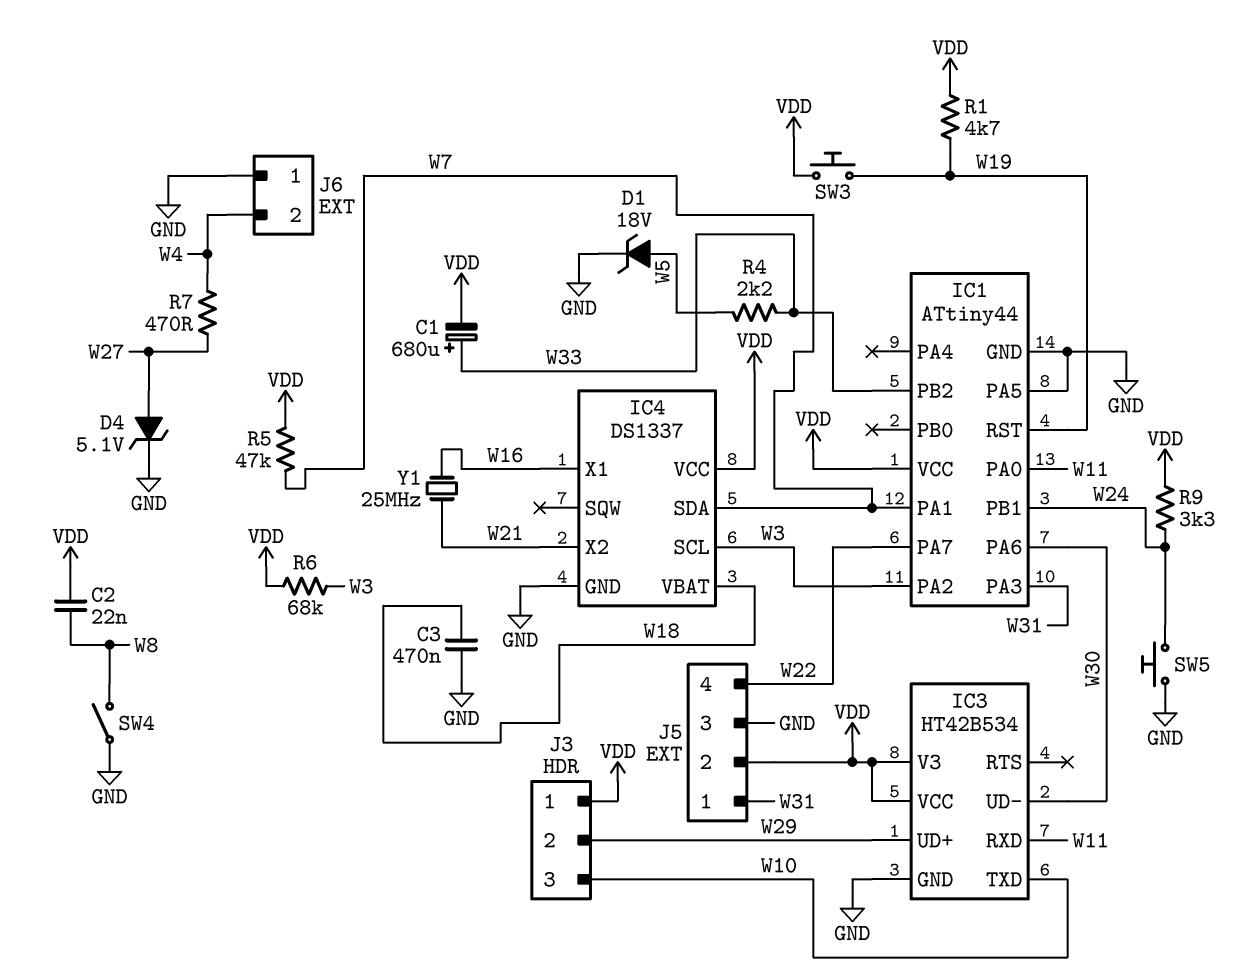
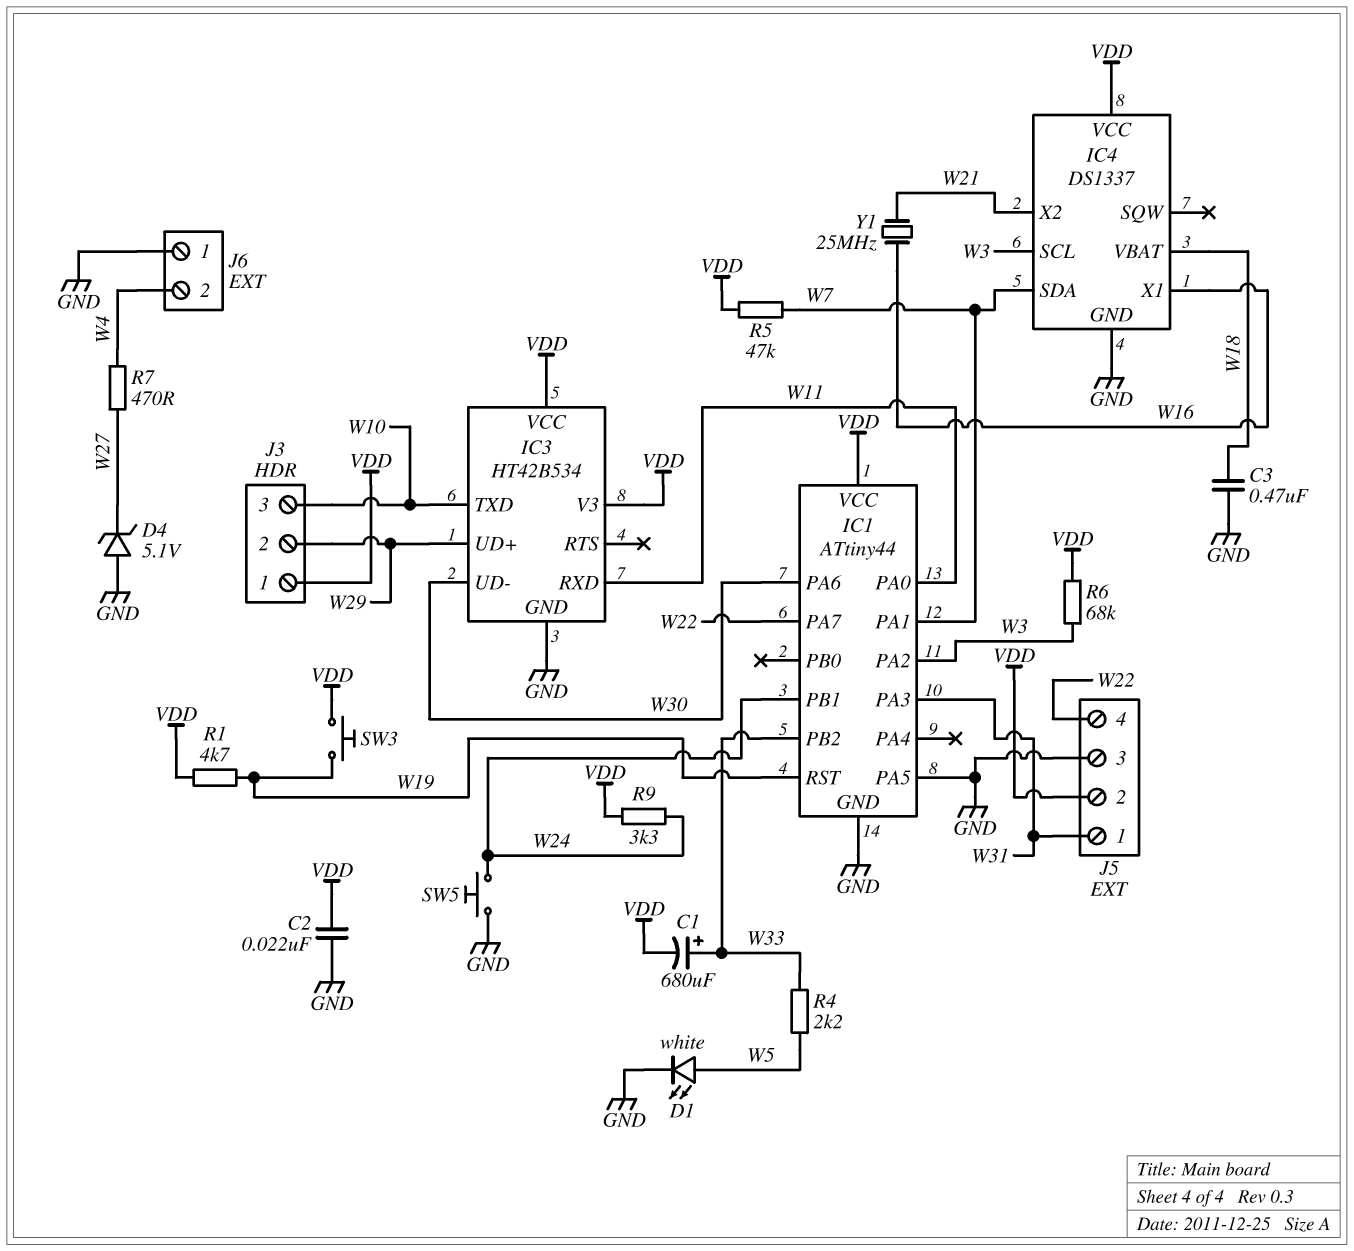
C2: 22nF (VDD, W8) -> 22nF (GND, VDD)
D1: zener 18V (A W5, K GND) -> LED white (A W5, K GND)
D4: zener 5.1V (A W27, K GND) -> zener 5.1V (A GND, K W27)
SW4: switch (GND, W8) -> none

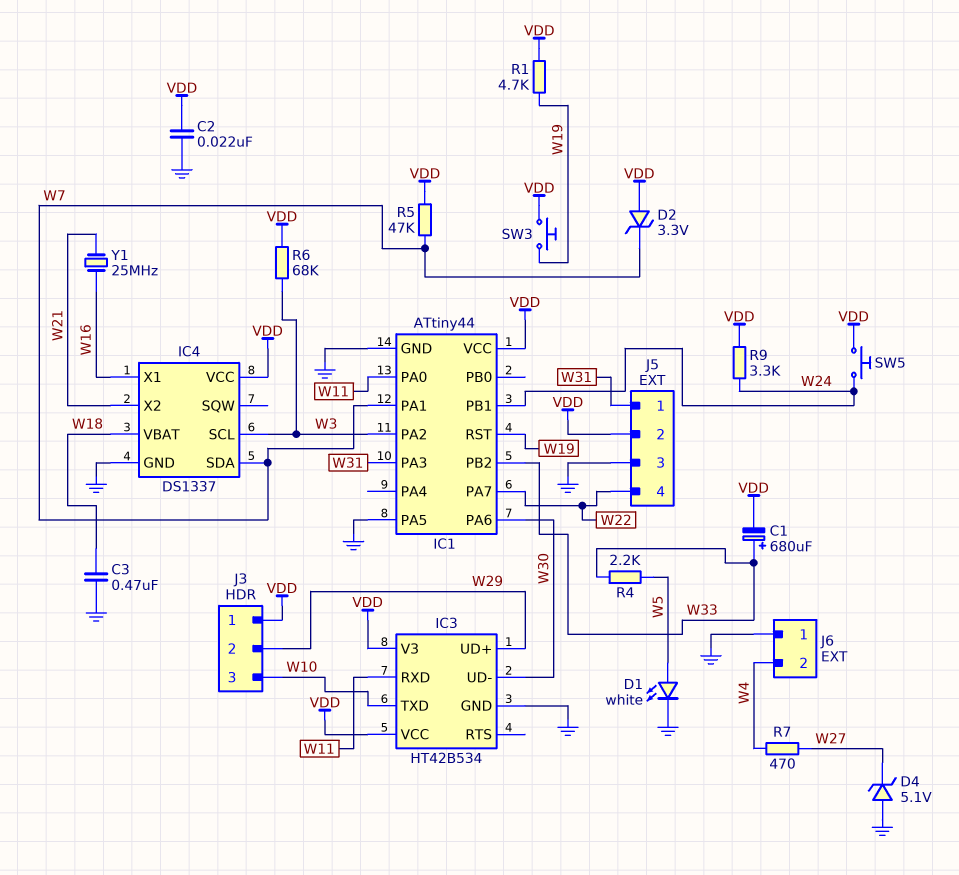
D2: none -> zener 3.3V (A VDD, K W7)
SW5: button (GND, W24) -> button (VDD, W24)

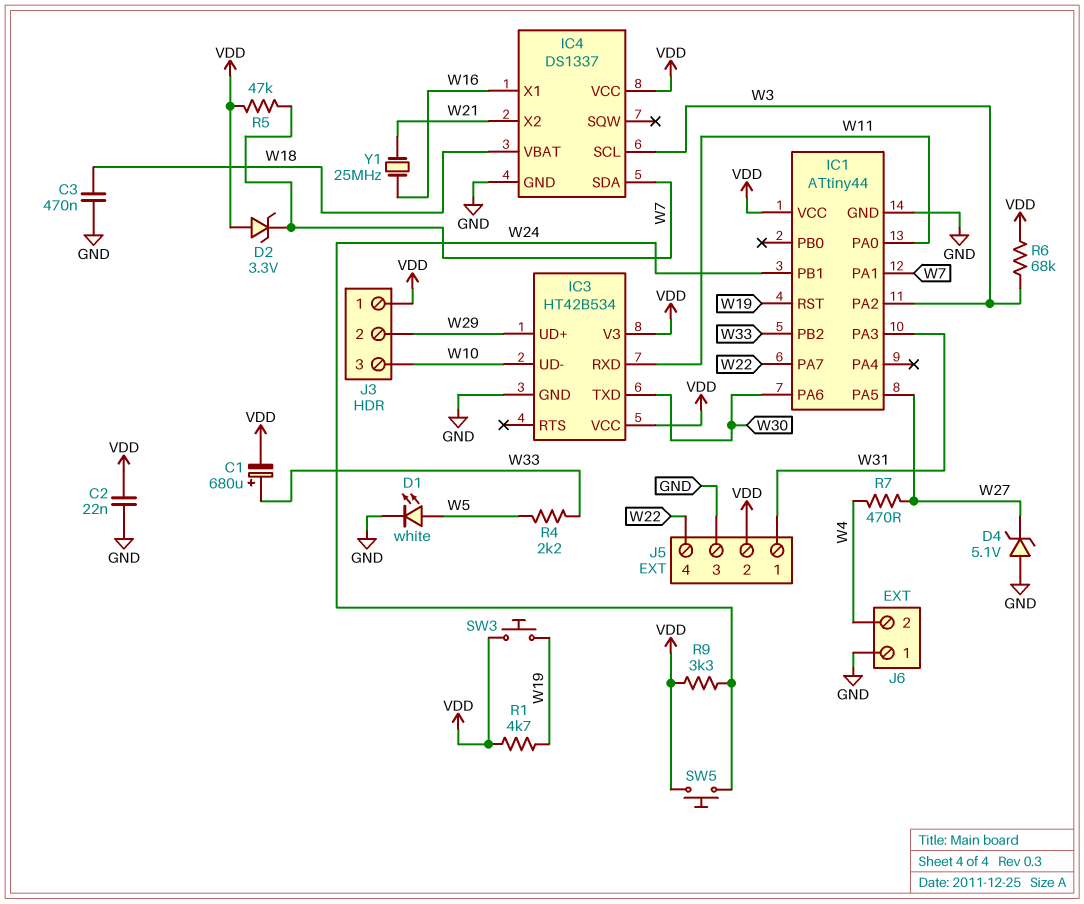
IC1 pin PA5: GND -> W27
IC3 pin TXD: W10 -> W30
IC3 pin UD-: W30 -> W10

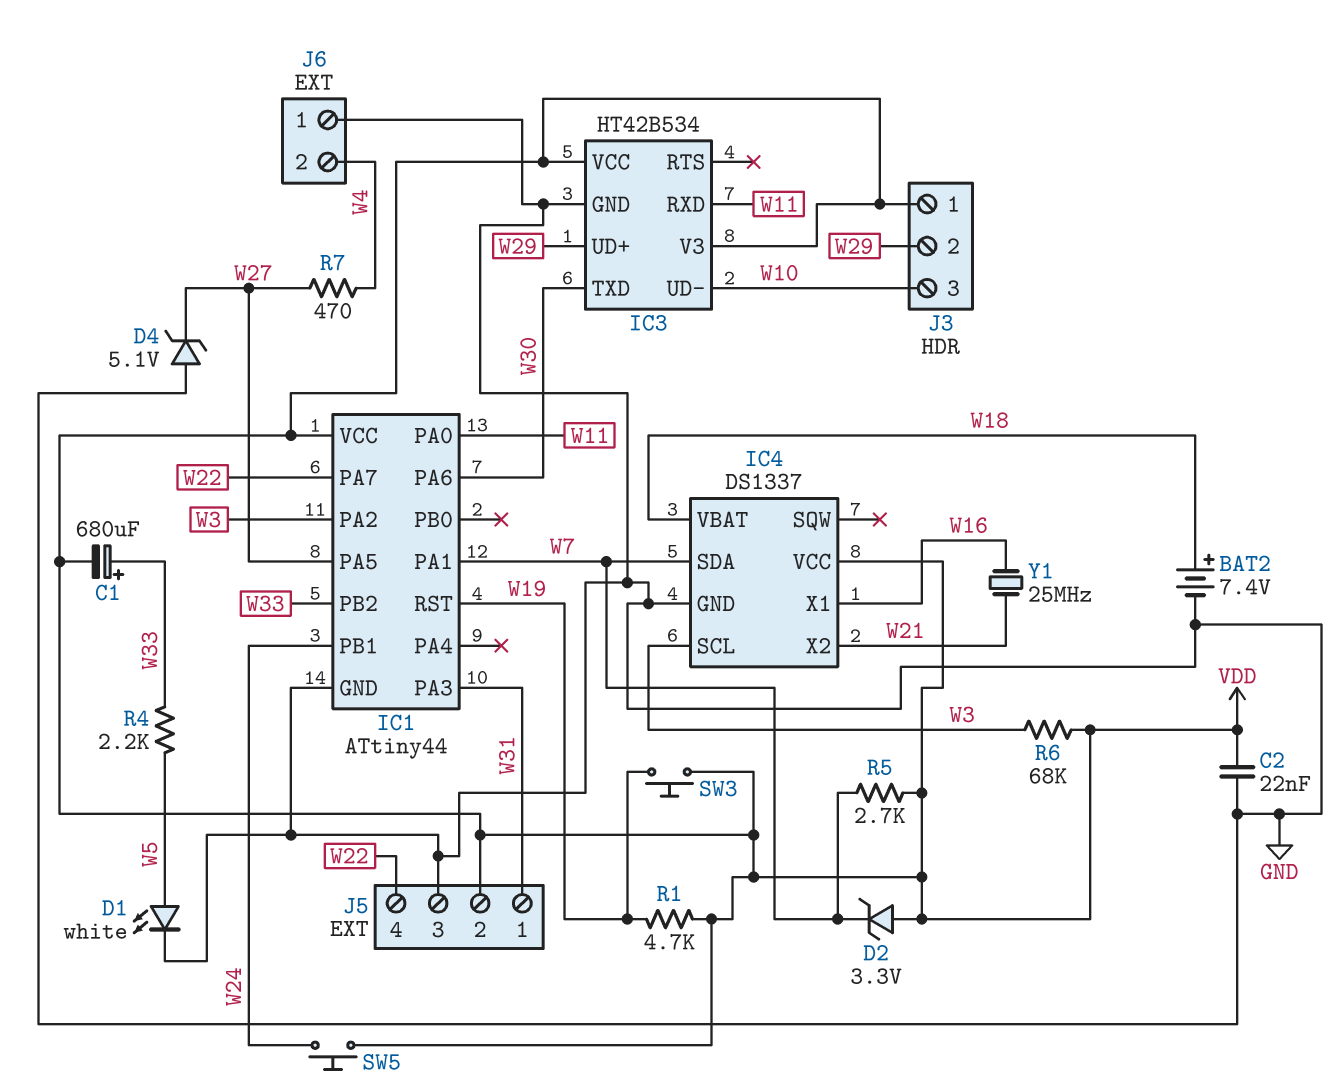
BAT2: none -> 7.4V (plus W18, minus GND)
C3: 470nF (GND, W18) -> none
R5: 47k (VDD, W7) -> 2.7k (VDD, W7)
R9: 3.3k (VDD, W24) -> none

